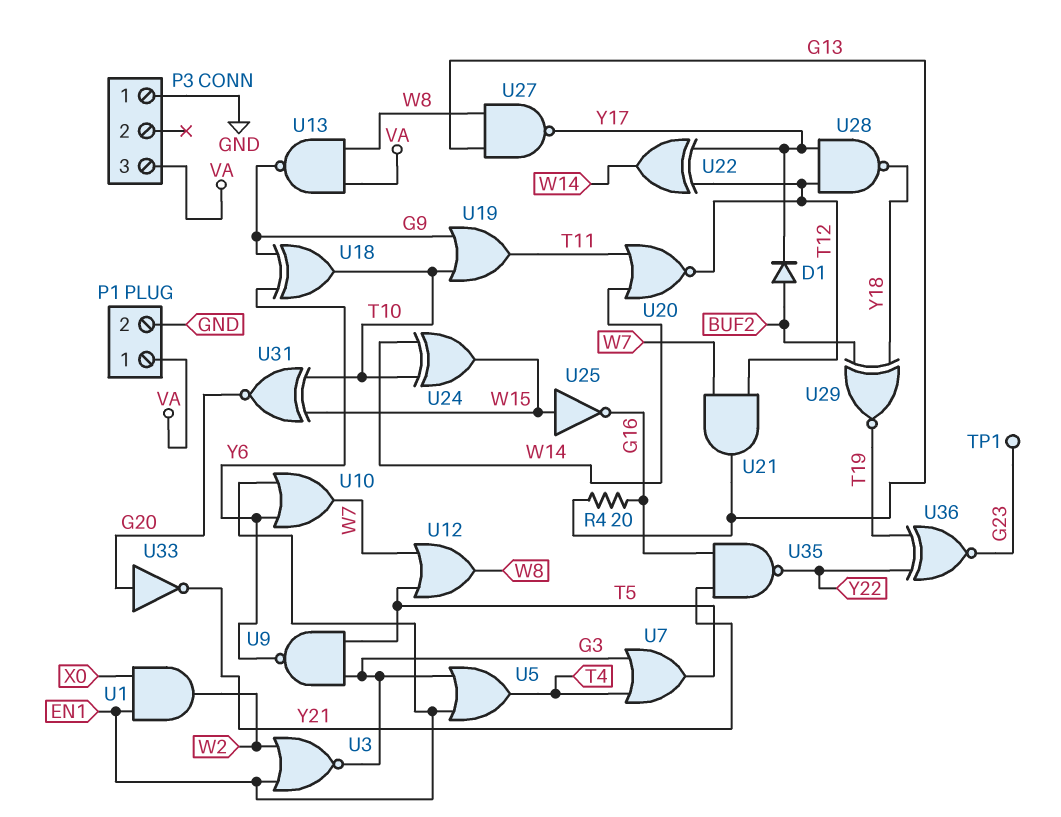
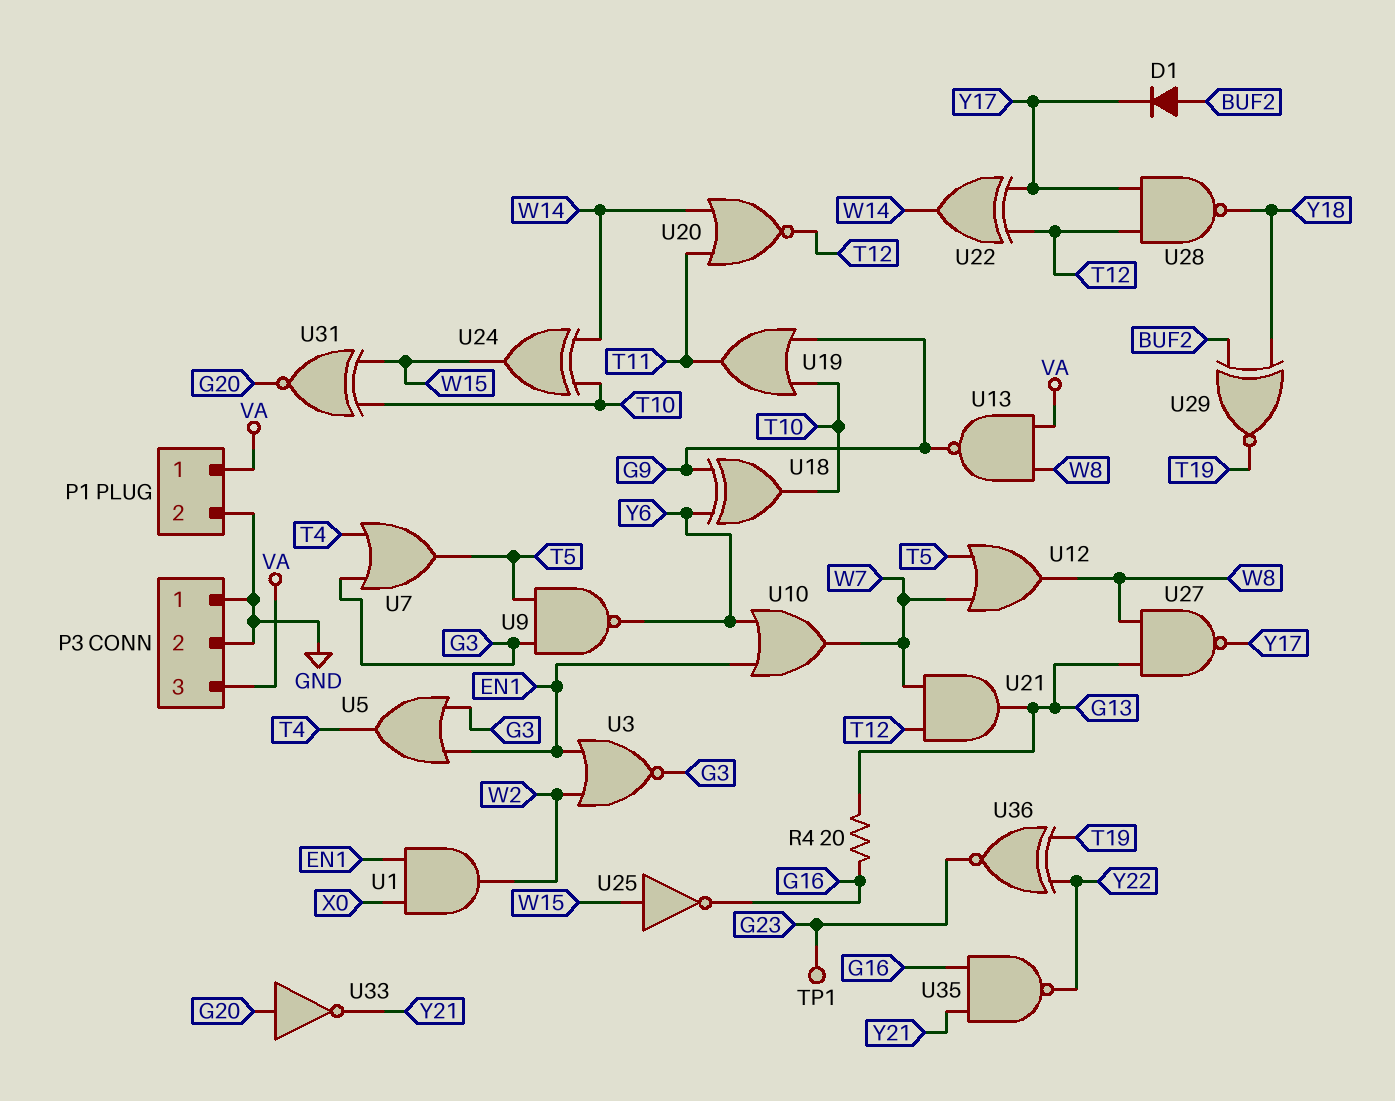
P3 pin 2: none -> GND

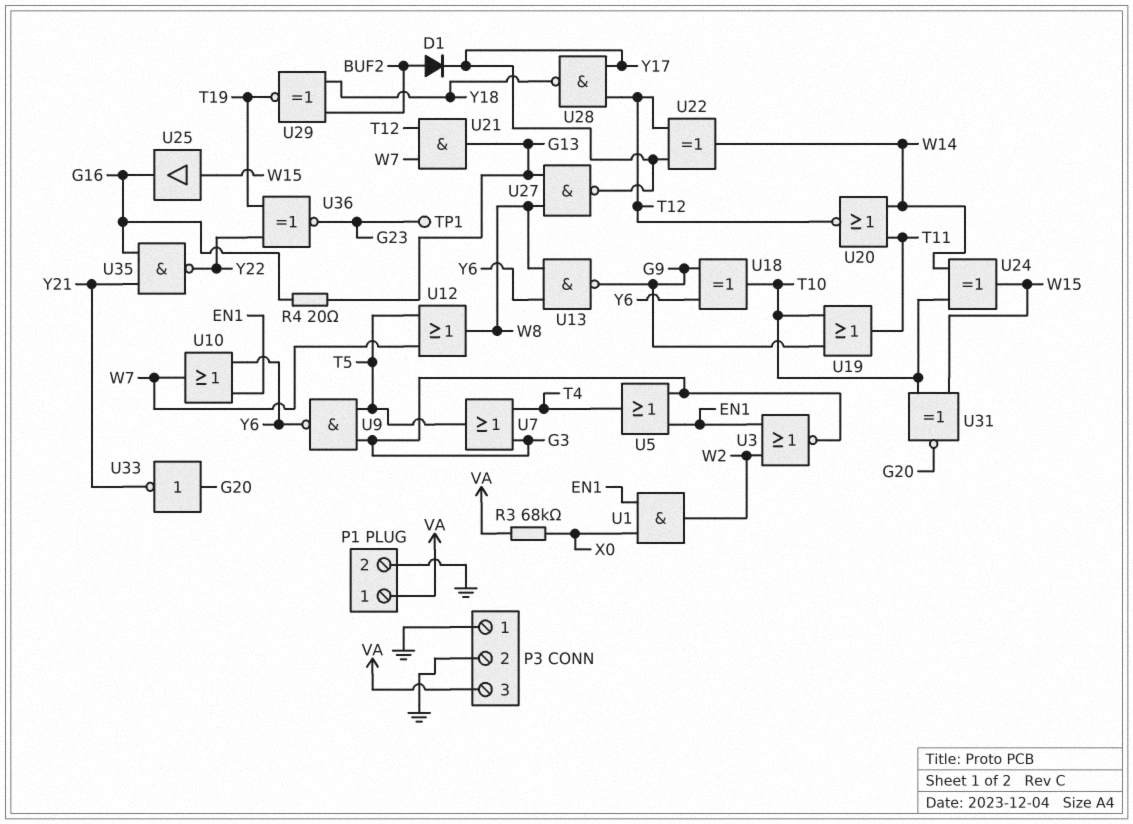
R3: none -> 68k (VA, X0)
U13: NAND (in VA, in W8, out G9) -> NAND (in W8, in Y6, out G9)
U25: NOT (in W15, out G16) -> buffer (in W15, out G16)

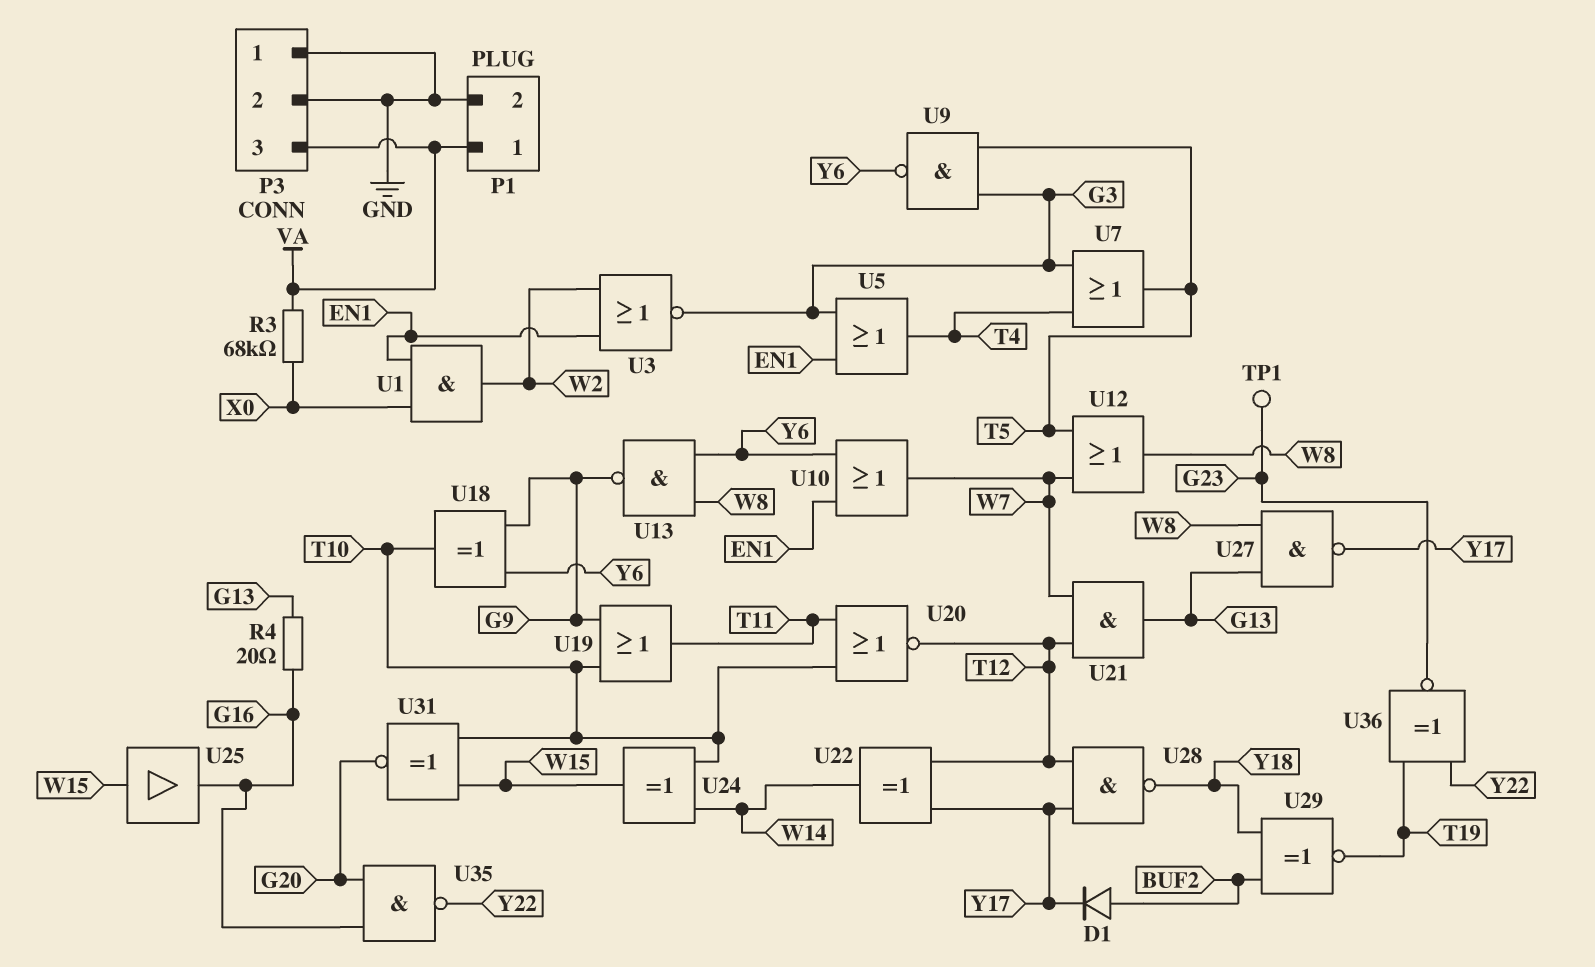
U20: NOR (in T11, in W14, out T12) -> NOR (in T10, in T11, out T12)
U33: NOT (in G20, out Y21) -> none
U35: NAND (in G16, in Y21, out Y22) -> NAND (in G16, in G20, out Y22)

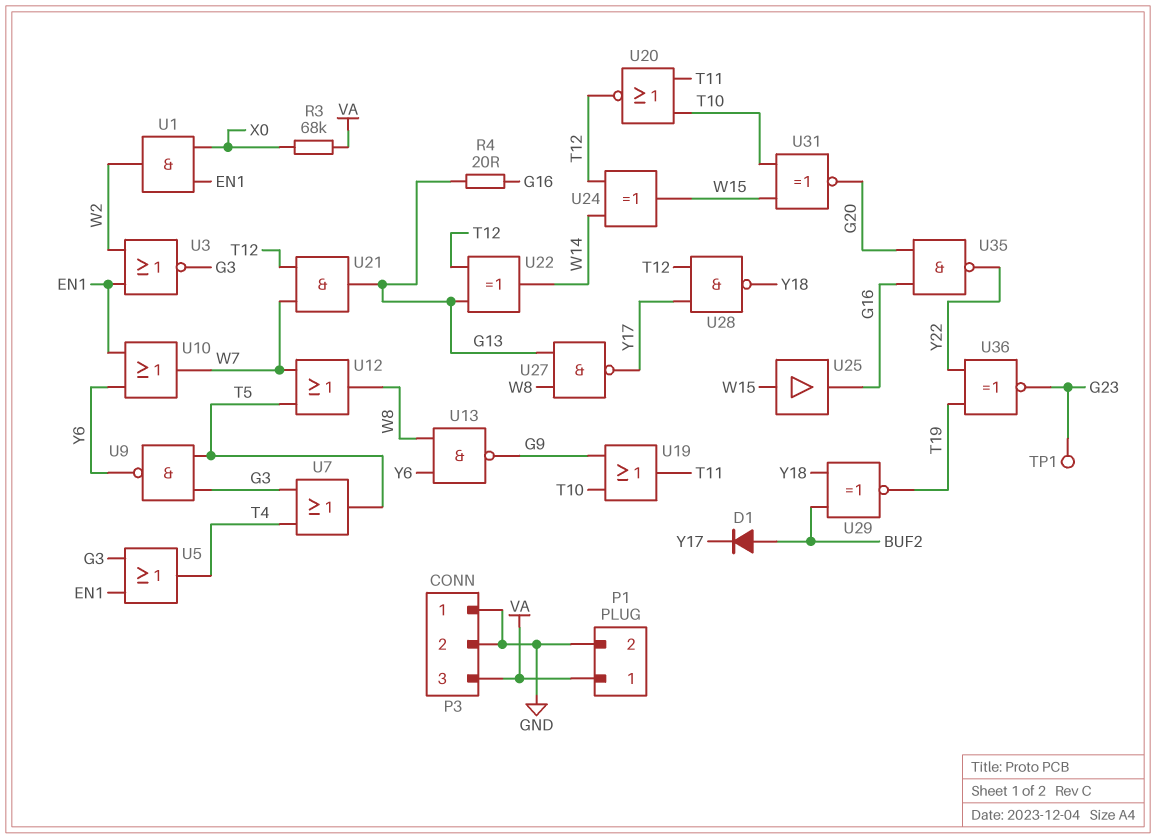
U18: XOR (in G9, in Y6, out T10) -> none
U22: XOR (in T12, in Y17, out W14) -> XOR (in G13, in T12, out W14)
U24: XOR (in T10, in W14, out W15) -> XOR (in T12, in W14, out W15)

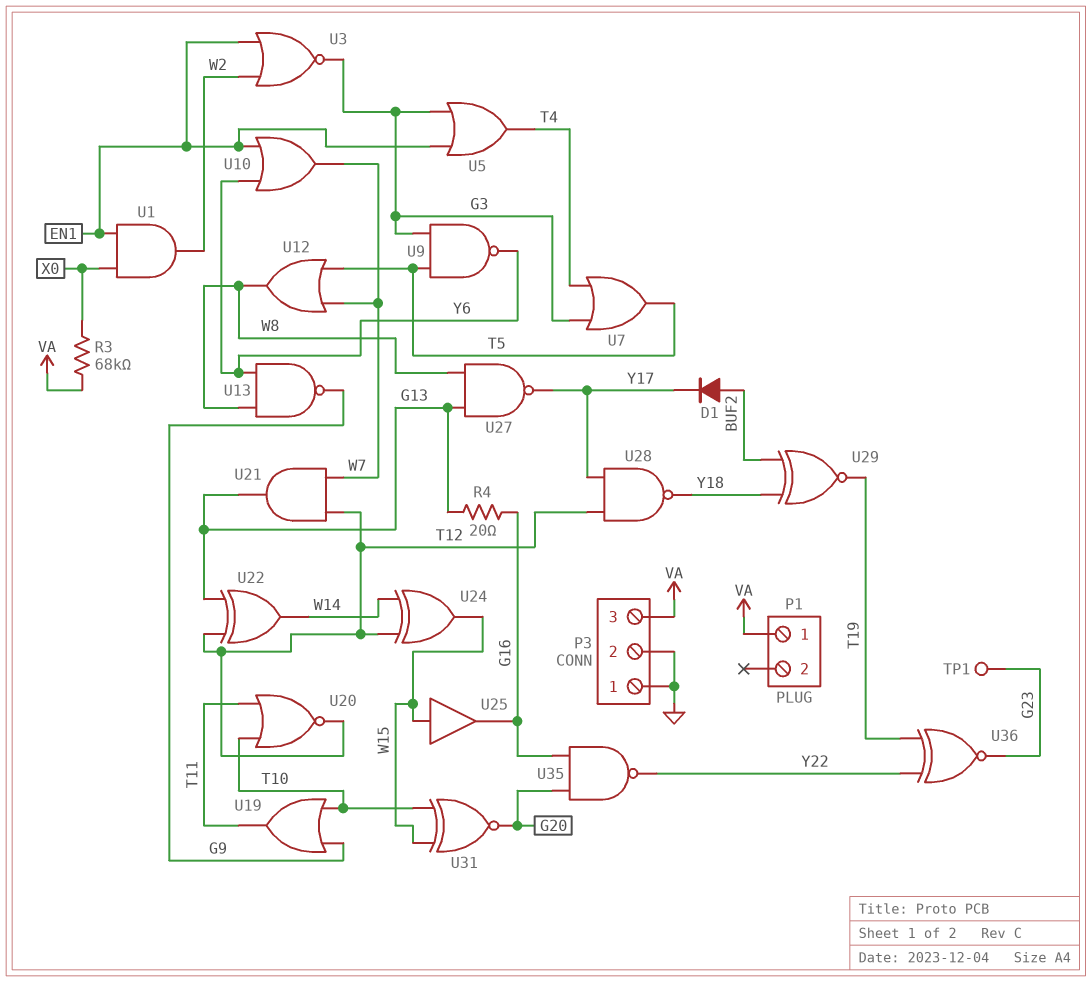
P1 pin 2: GND -> none

